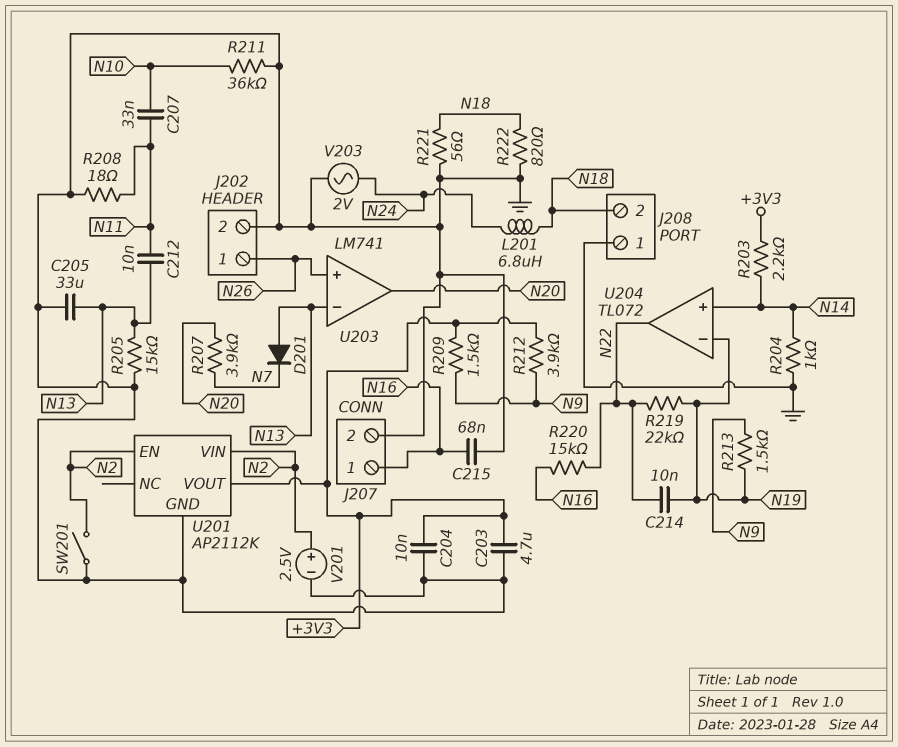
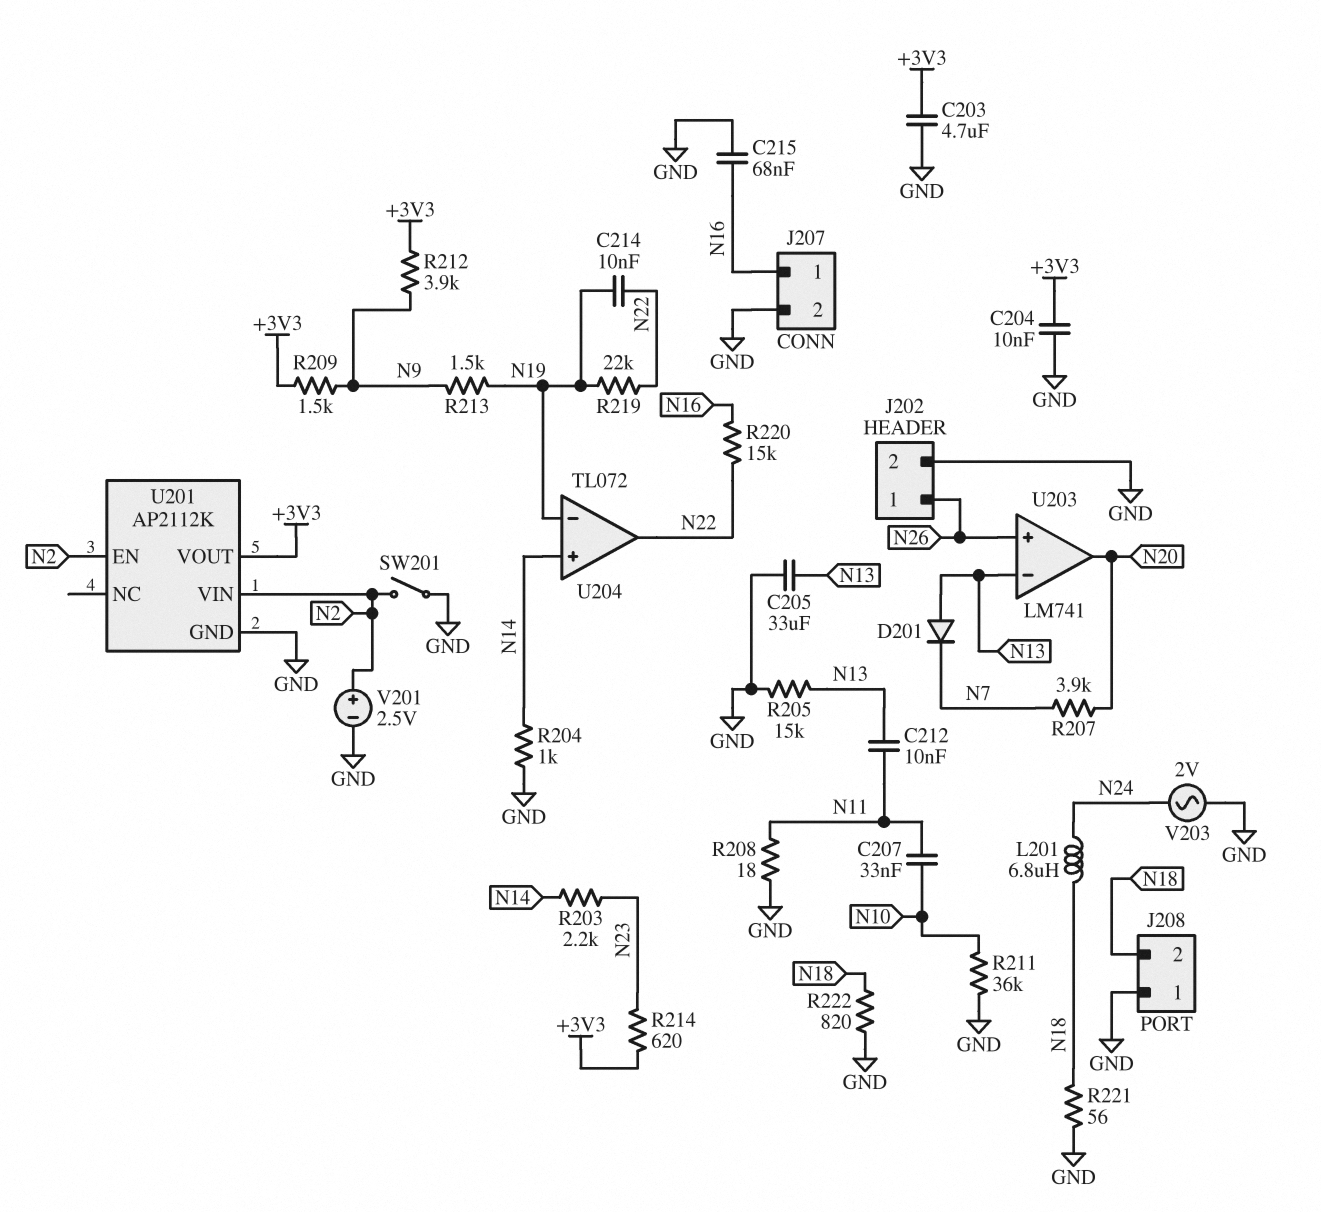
R203: 2.2k (+3V3, N14) -> 2.2k (N14, N23)
R214: none -> 620 (+3V3, N23)

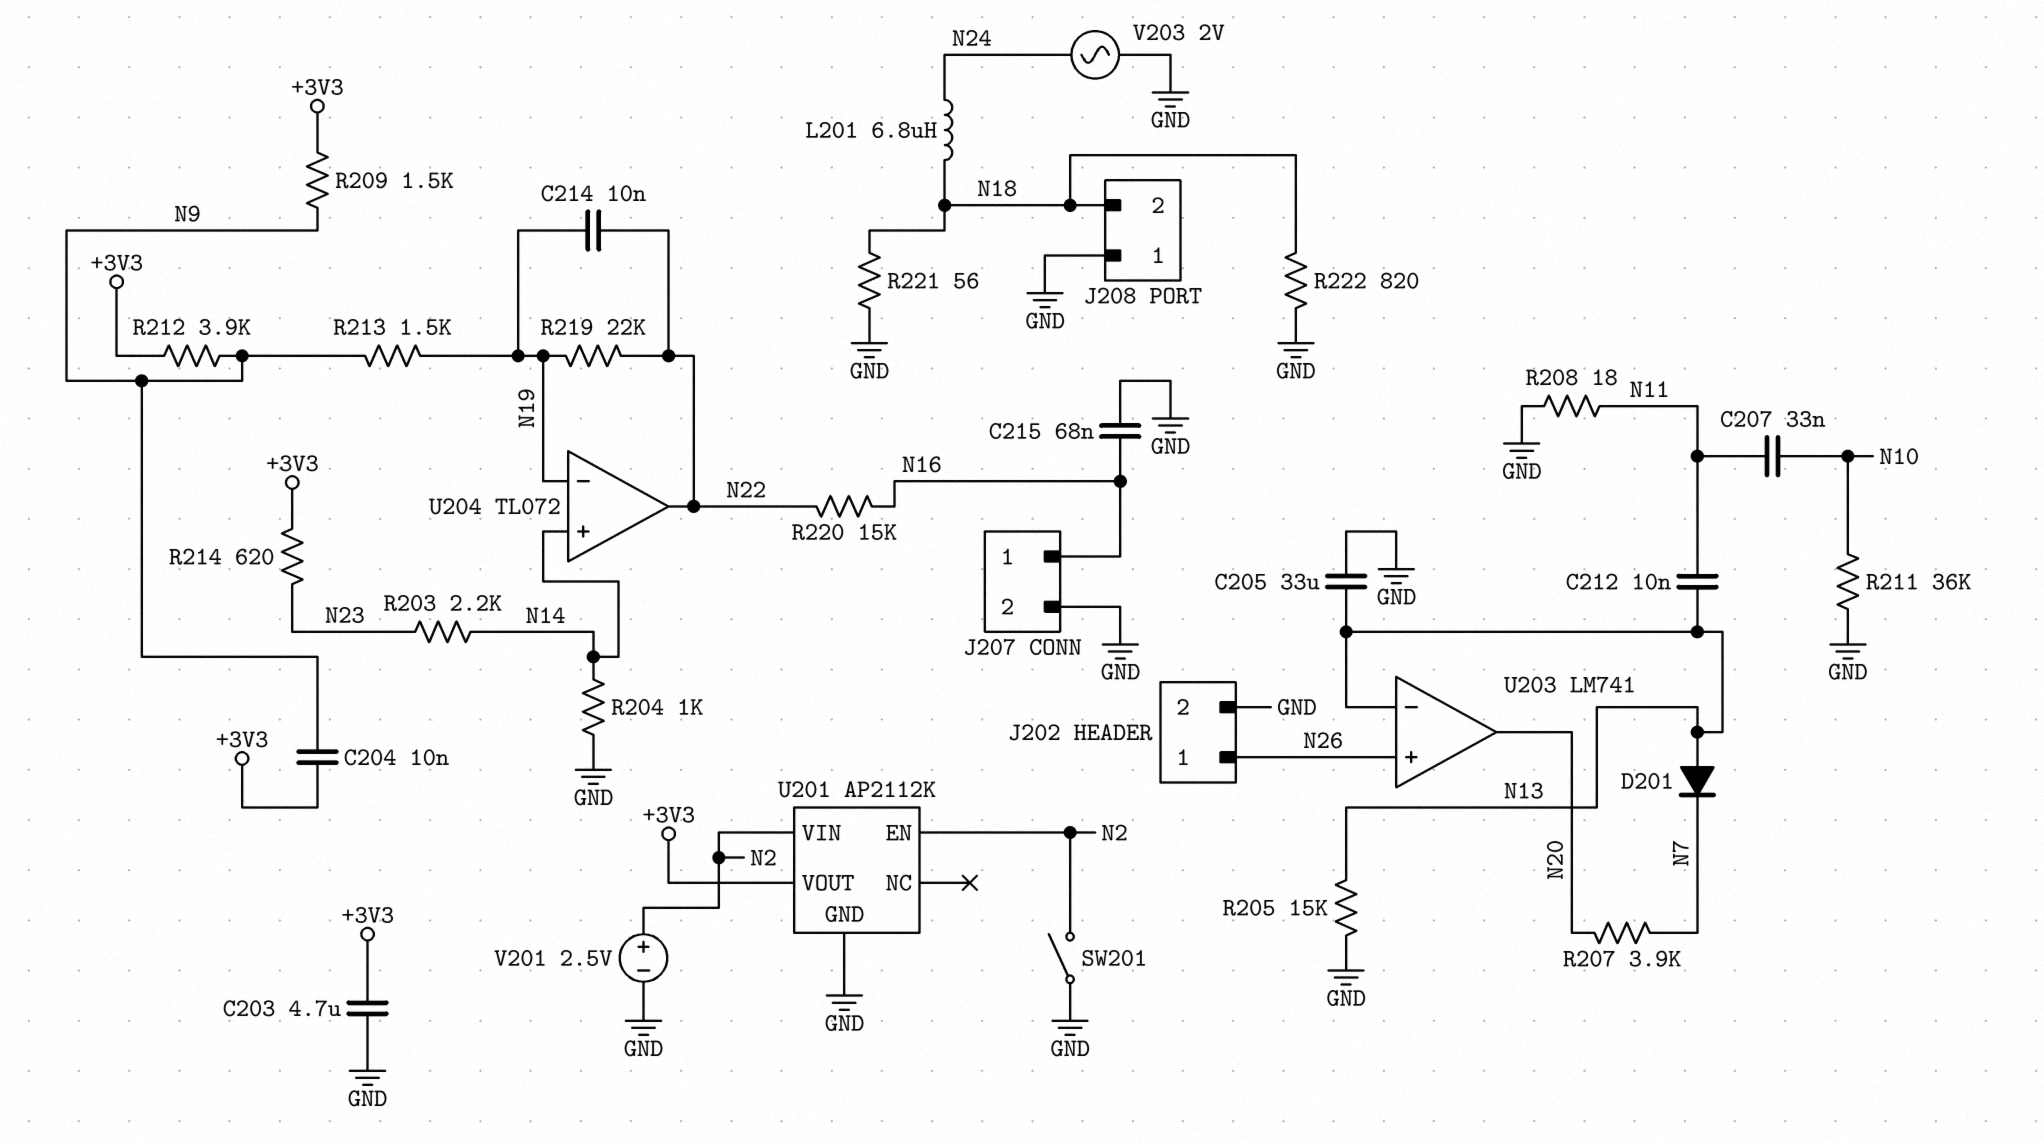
C204: 10nF (+3V3, GND) -> 10nF (+3V3, N9)

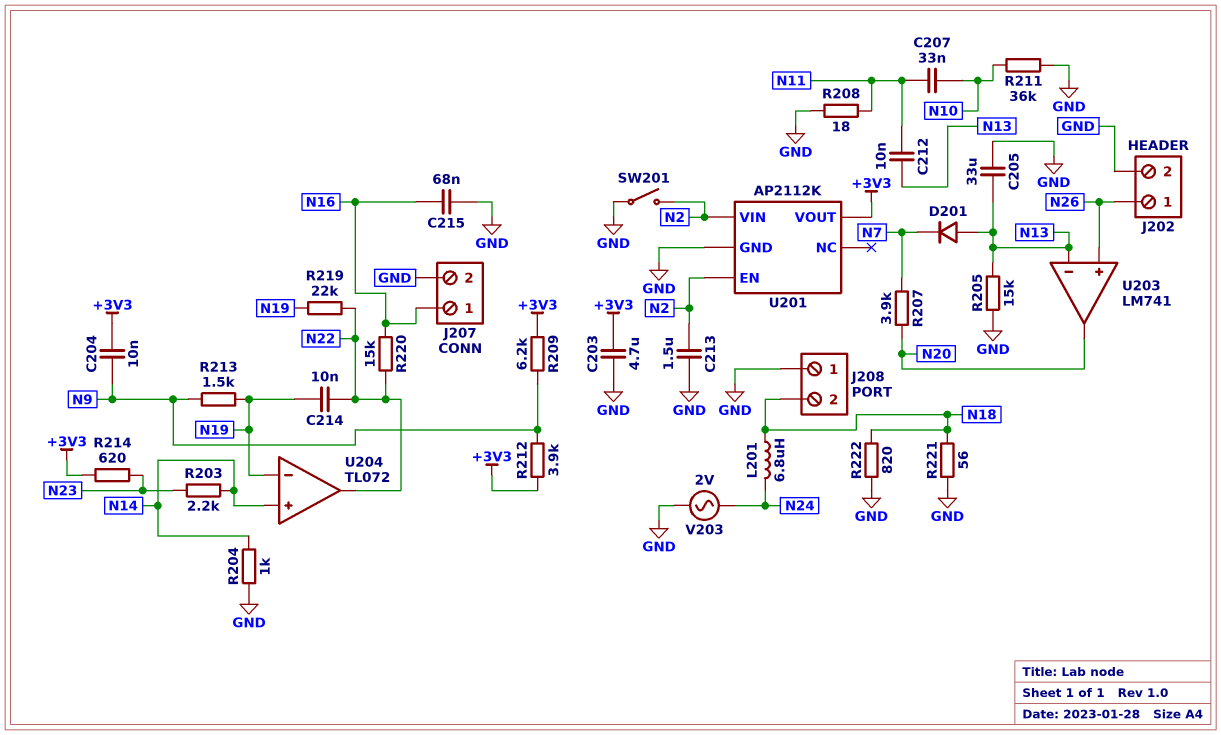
C213: none -> 1.5uF (GND, N2)
R209: 1.5k (+3V3, N9) -> 6.2k (+3V3, N9)
V201: 2.5V (plus N2, minus GND) -> none

